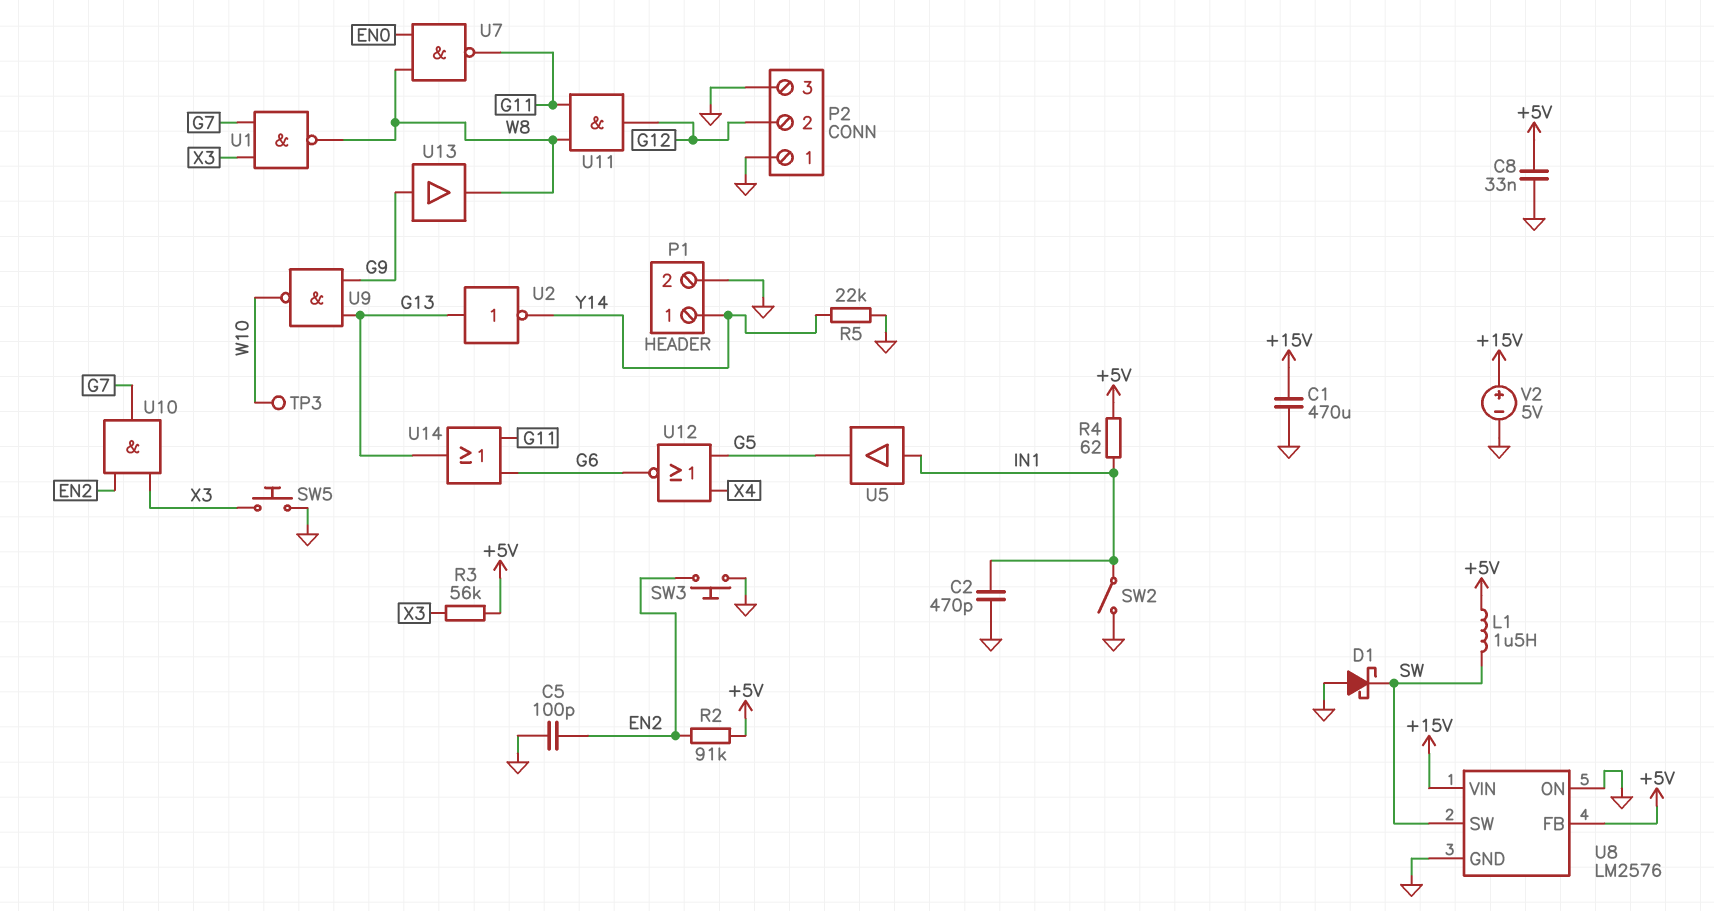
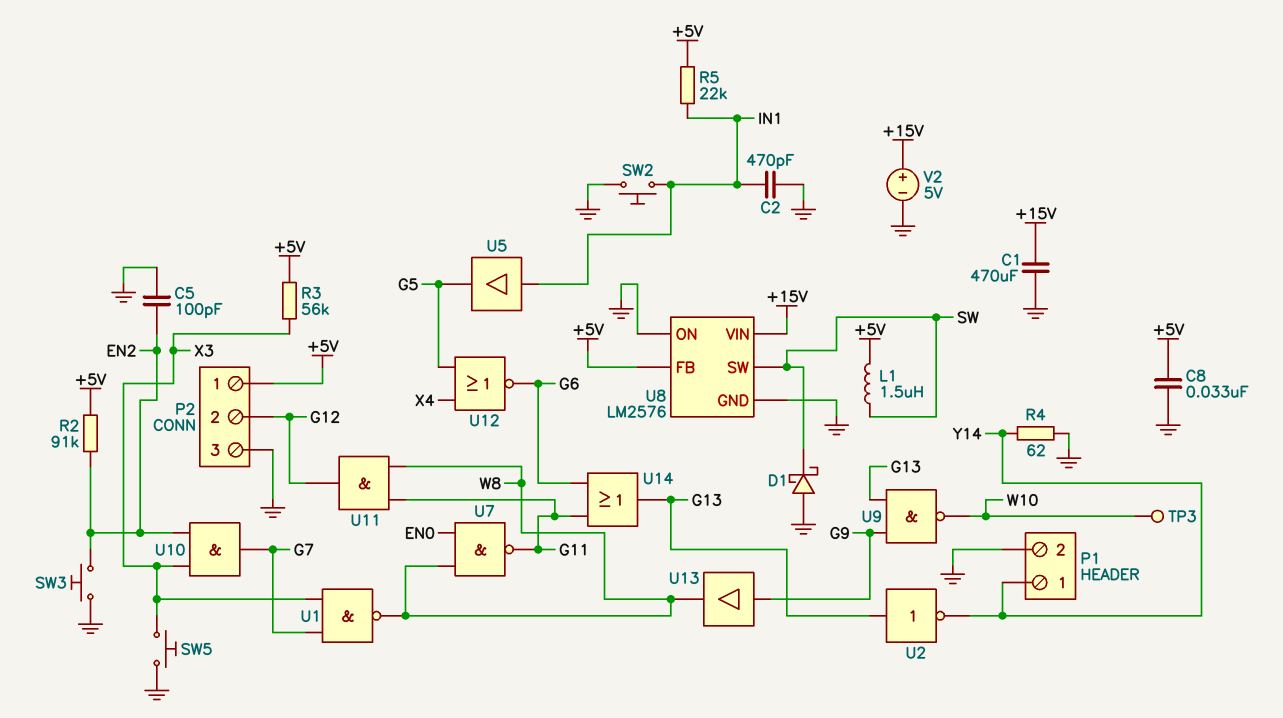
P2 pin 1: GND -> +5V
R4: 62 (+5V, IN1) -> 62 (GND, Y14)
R5: 22k (GND, Y14) -> 22k (+5V, IN1)
SW2: switch (GND, IN1) -> button (GND, IN1)

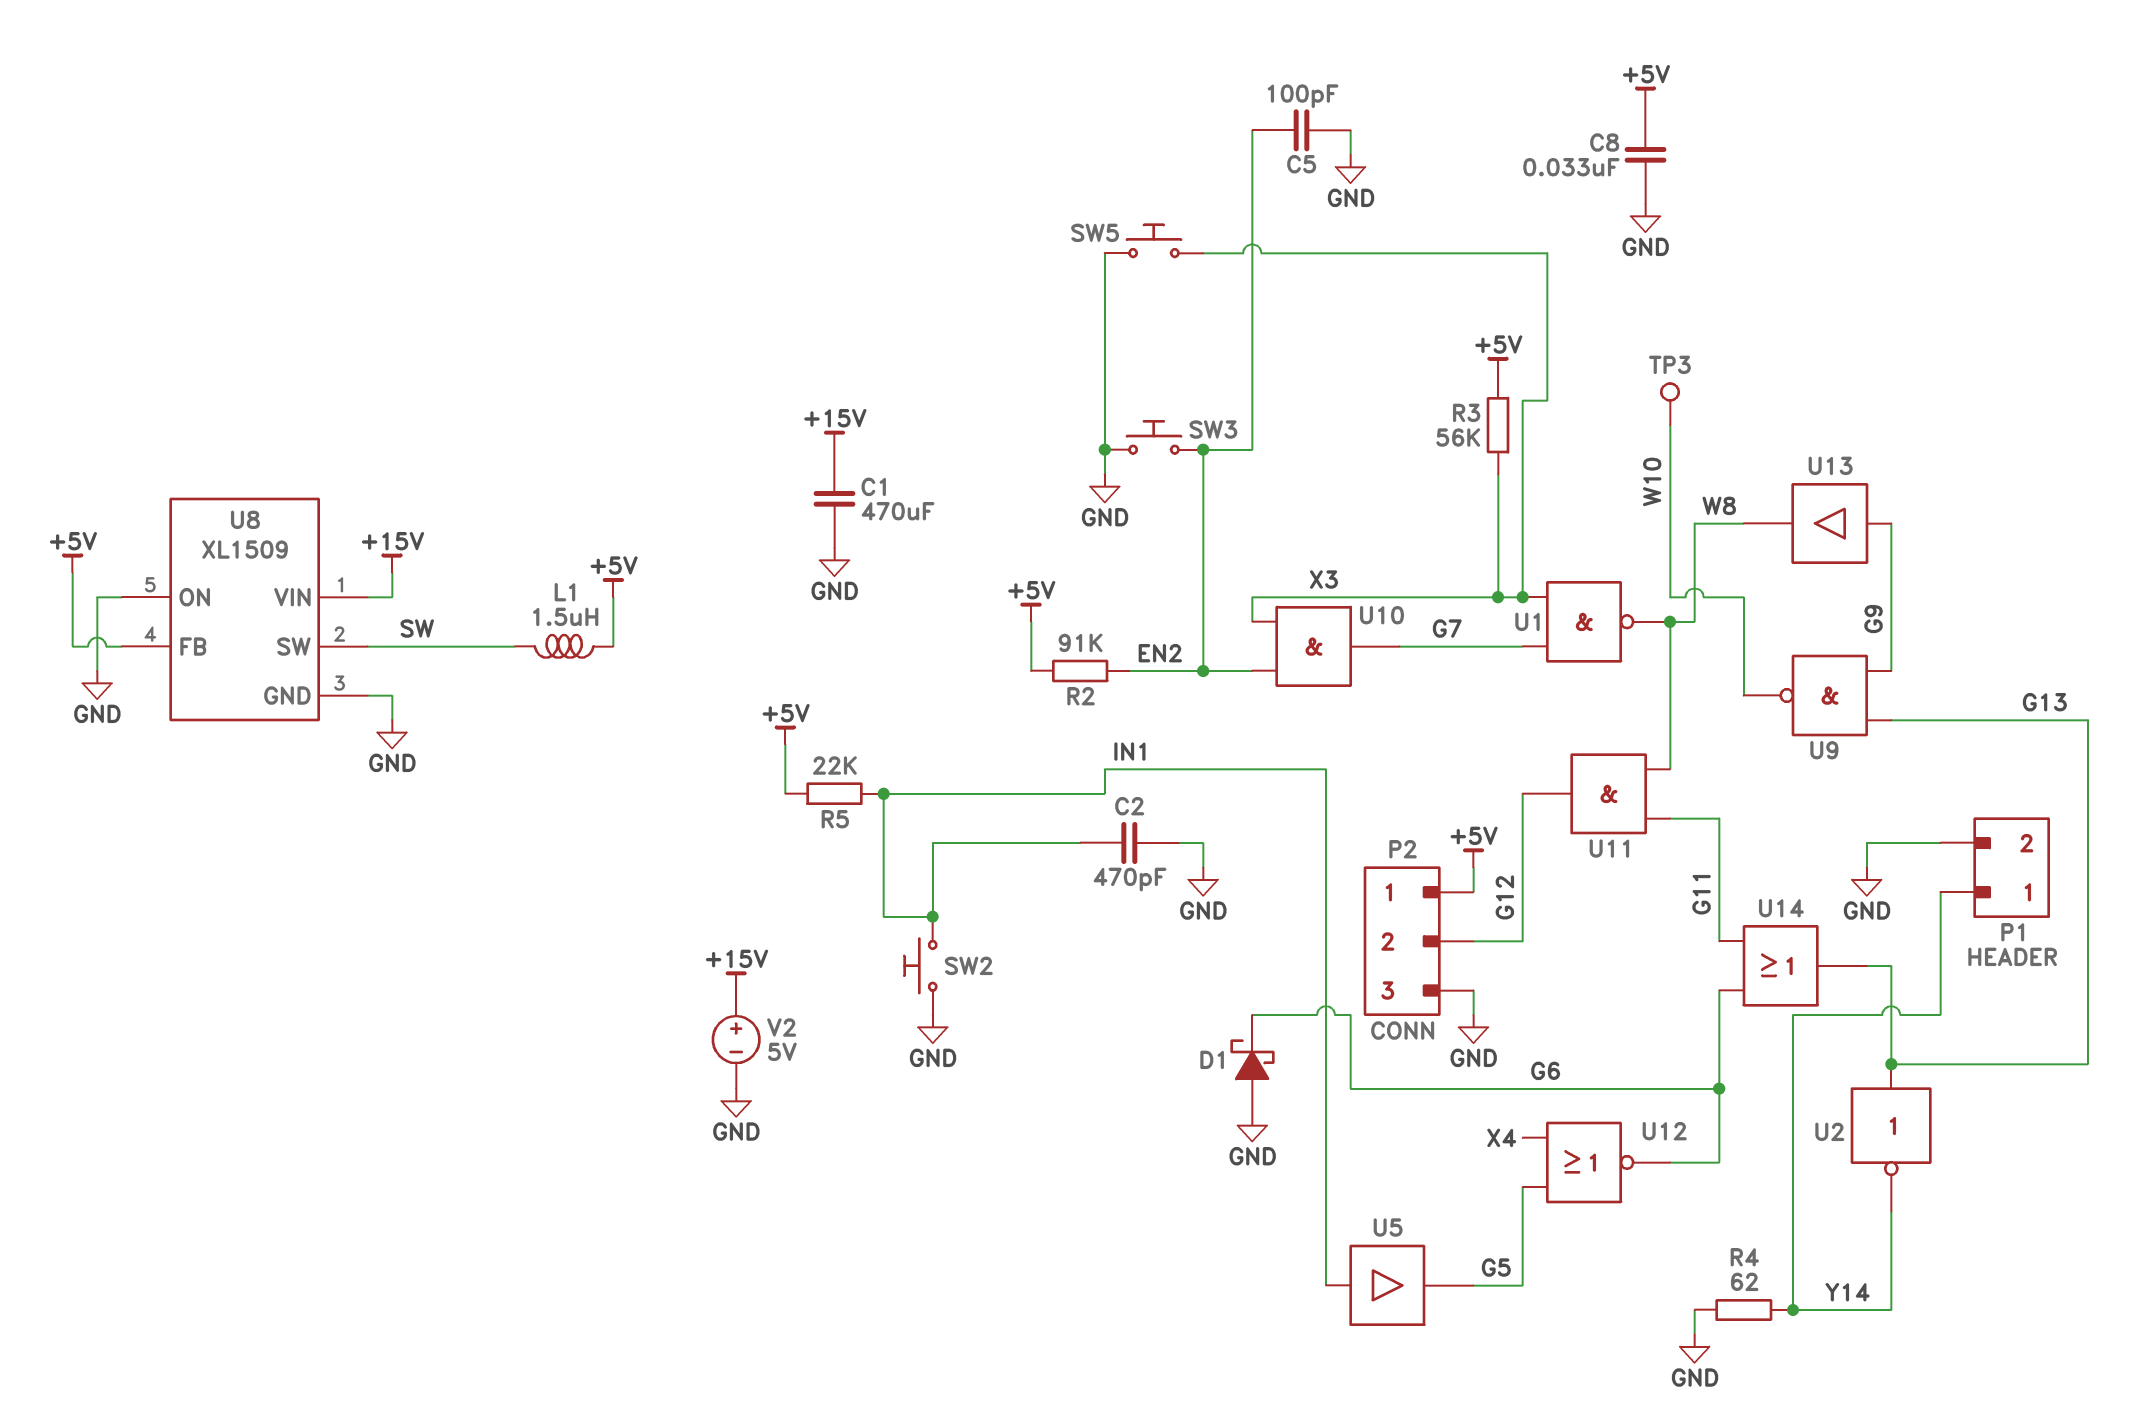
D1: schottky (A GND, K SW) -> schottky (A GND, K G6)
U7: NAND (in EN0, in W8, out G11) -> none
U8: LM2576 -> XL1509

